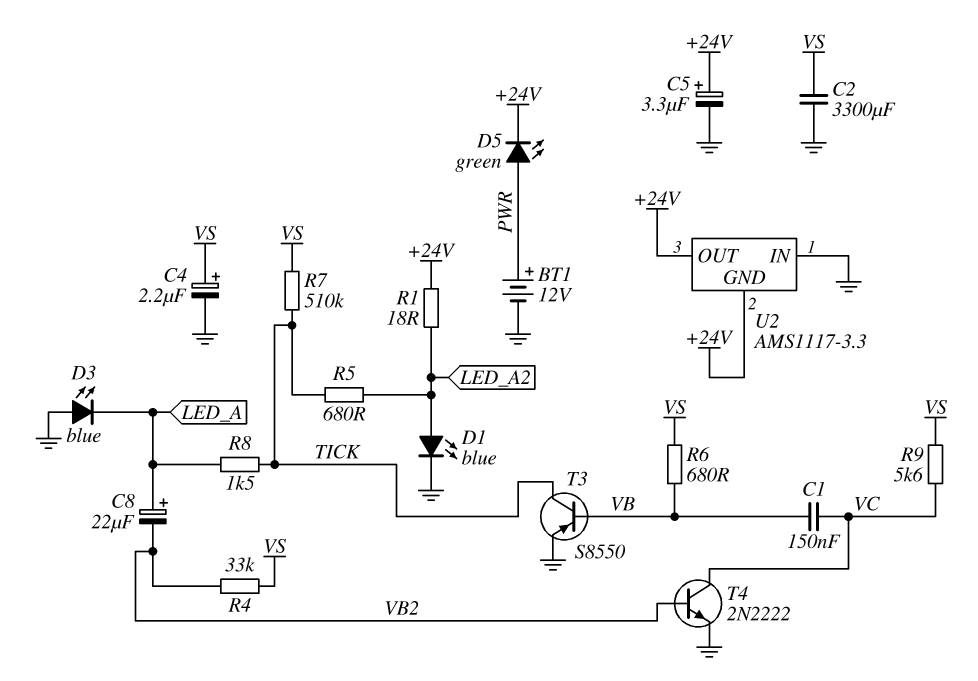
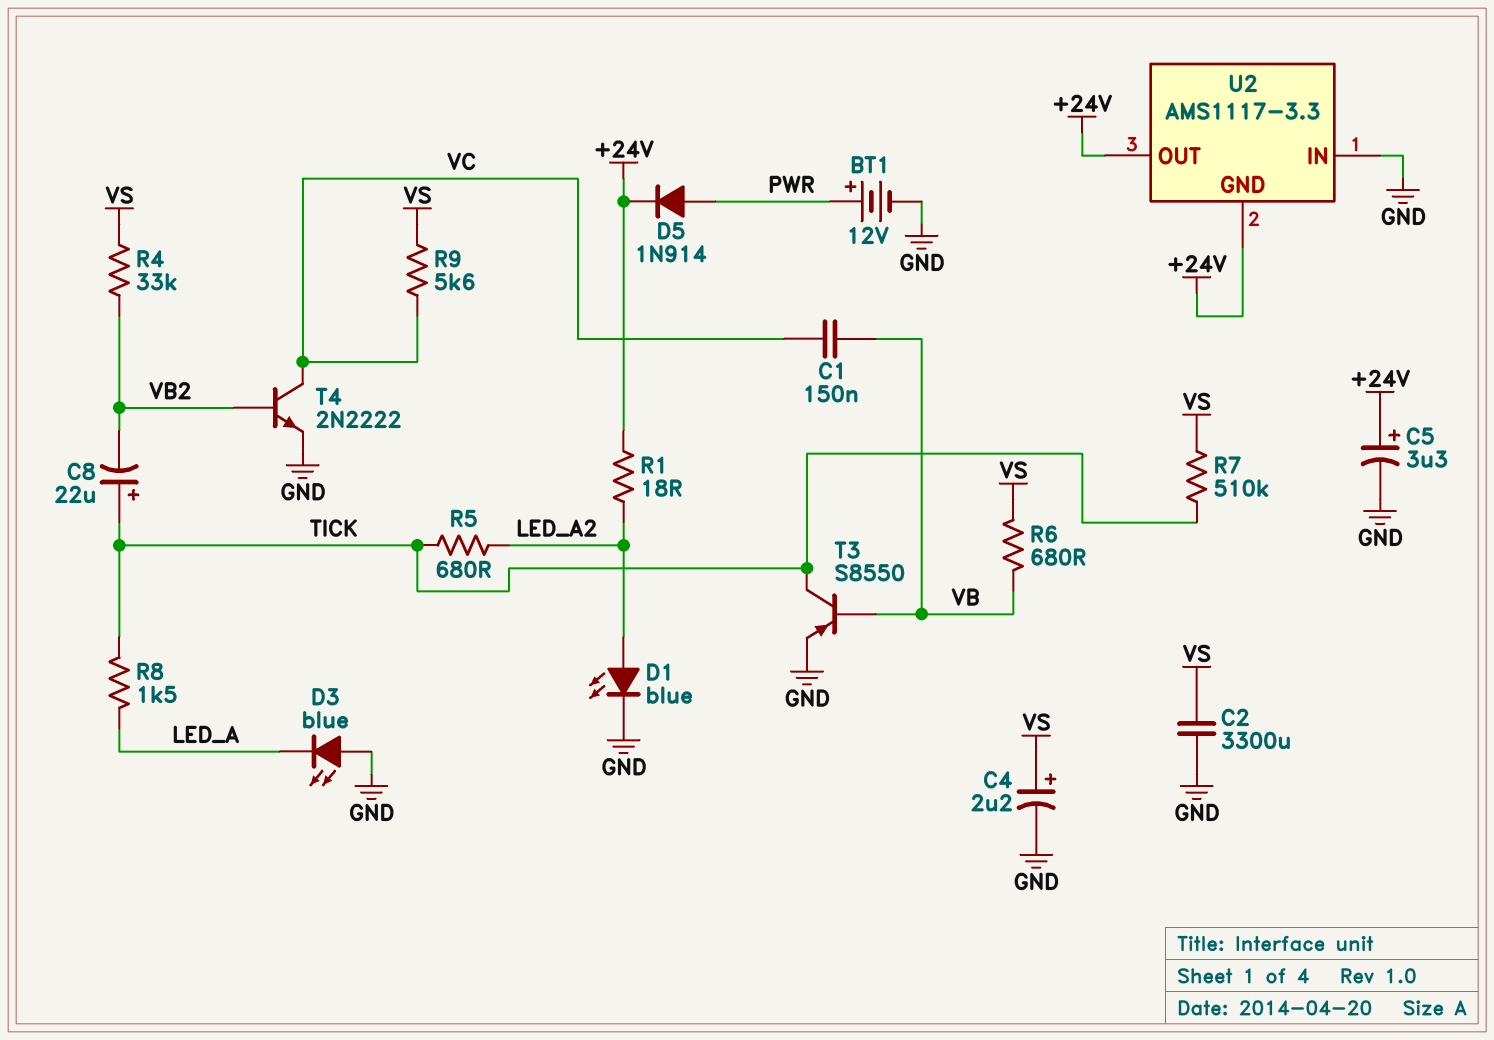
C8: 22uF (plus LED_A, minus VB2) -> 22uF (plus TICK, minus VB2)
D5: LED green (A PWR, K +24V) -> diode 1N914 (A PWR, K +24V)

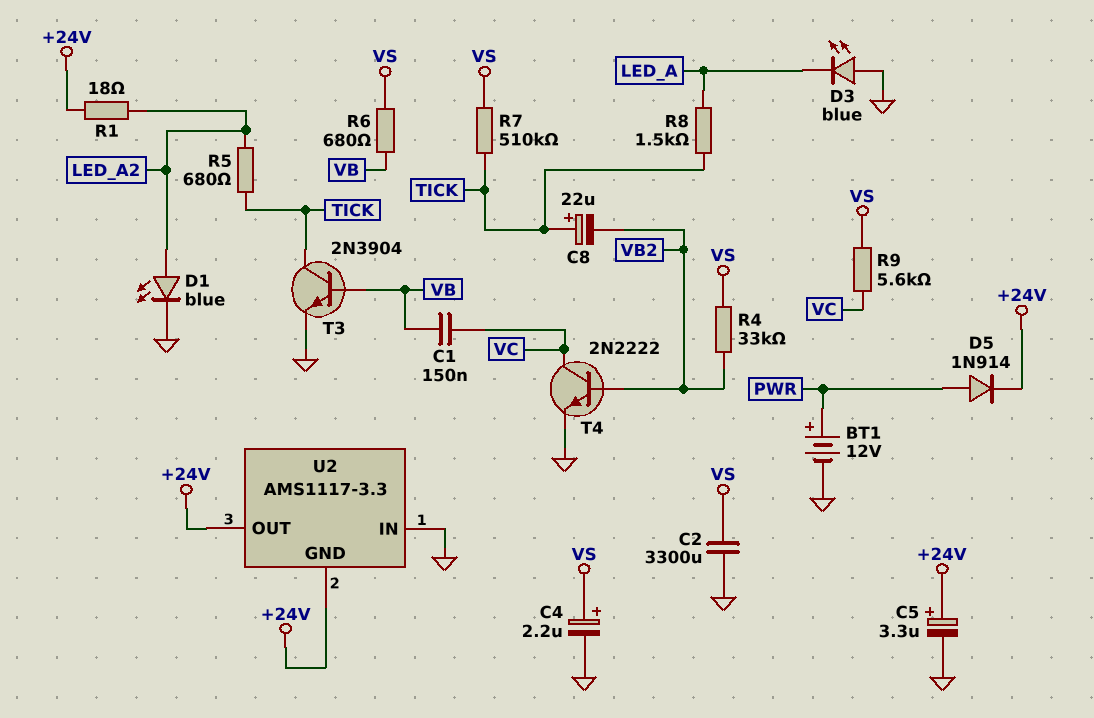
T3: PNP S8550 (B VB, C TICK, E GND) -> NPN 2N3904 (B VB, C TICK, E GND)

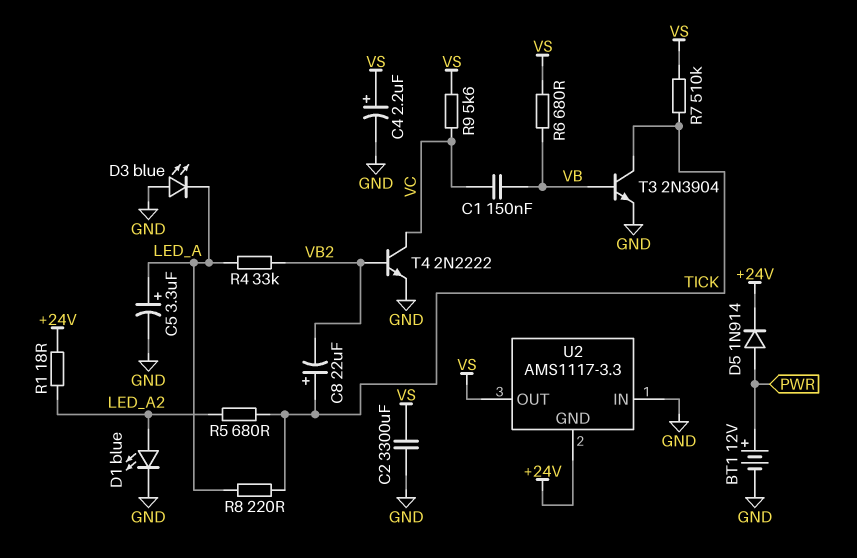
C5: 3.3uF (plus +24V, minus GND) -> 3.3uF (plus LED_A, minus GND)
R4: 33k (VB2, VS) -> 33k (LED_A, VB2)
R8: 1.5k (LED_A, TICK) -> 220 (LED_A, TICK)
U2 pin OUT: +24V -> VS

